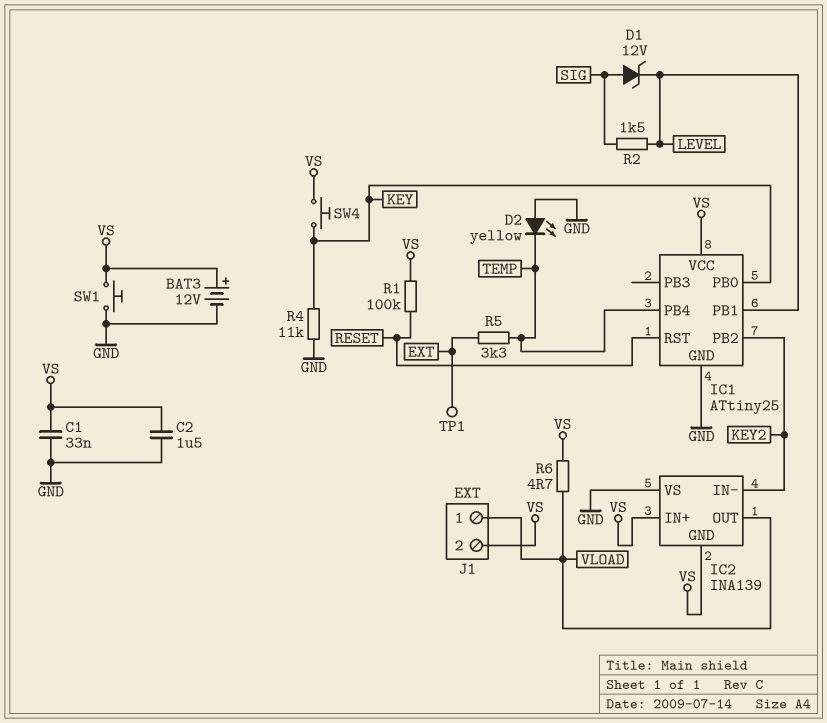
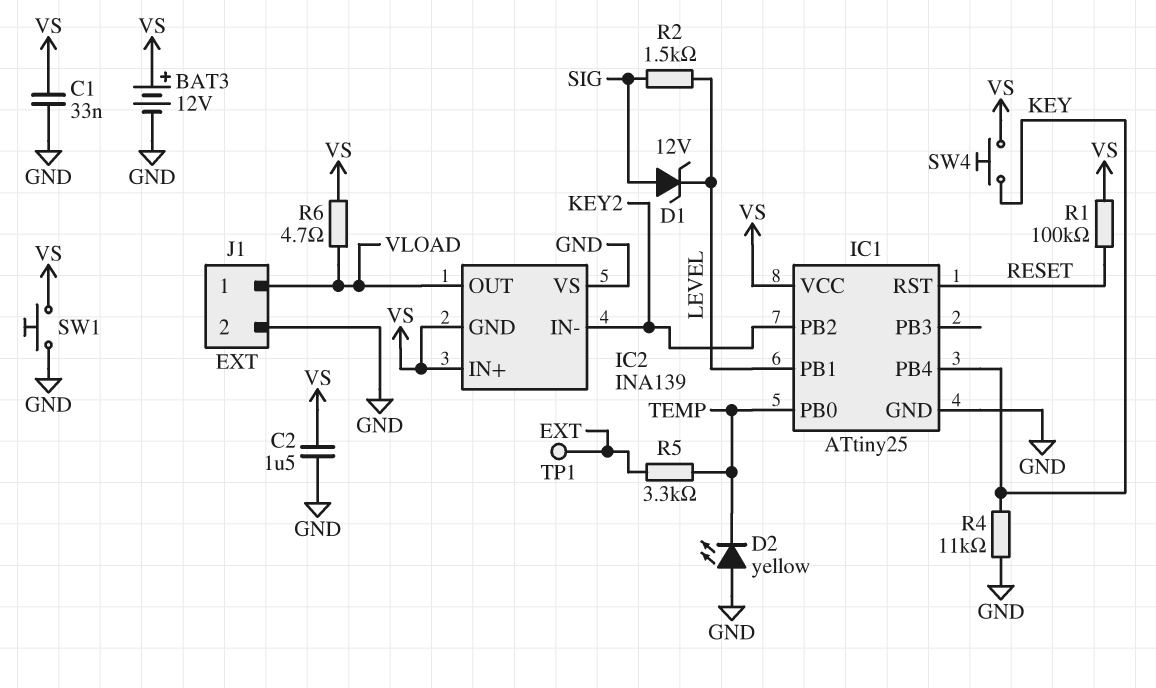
IC1 pin PB0: KEY -> TEMP
IC1 pin PB4: TEMP -> KEY
J1 pin 2: VS -> GND

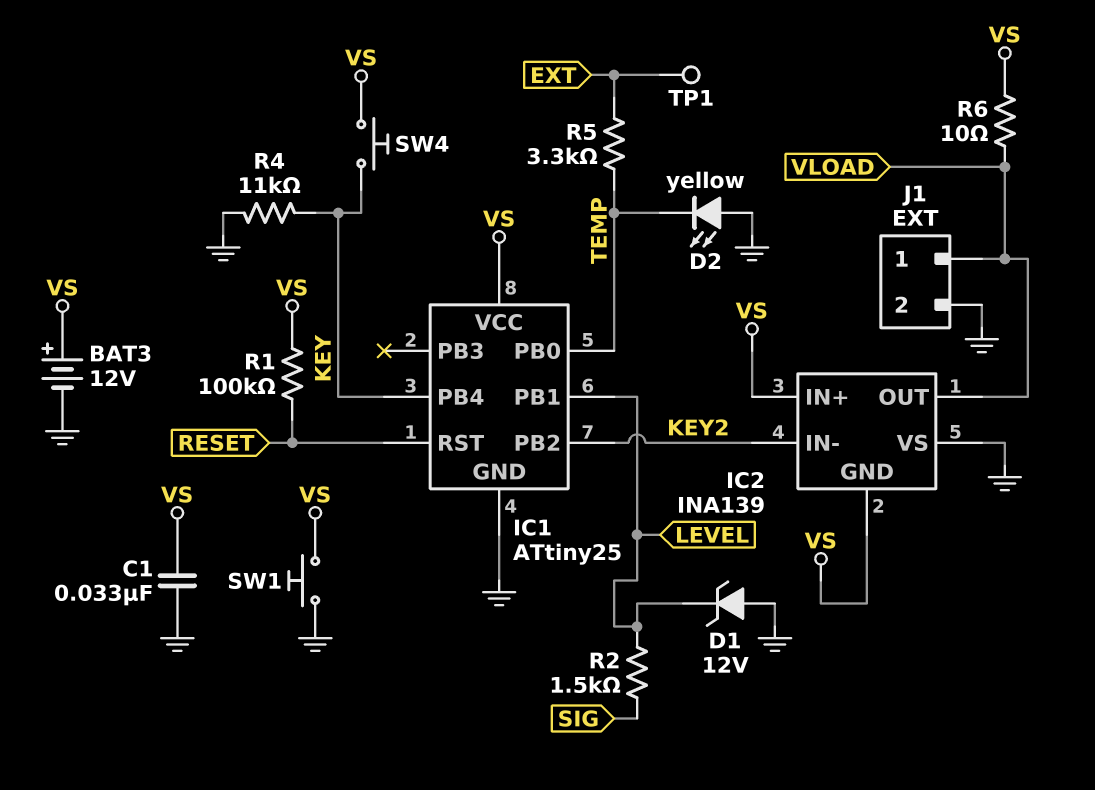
C2: 1.5uF (GND, VS) -> none
D1: zener 12V (A SIG, K LEVEL) -> zener 12V (A GND, K LEVEL)
R6: 4.7 (VLOAD, VS) -> 10 (VLOAD, VS)

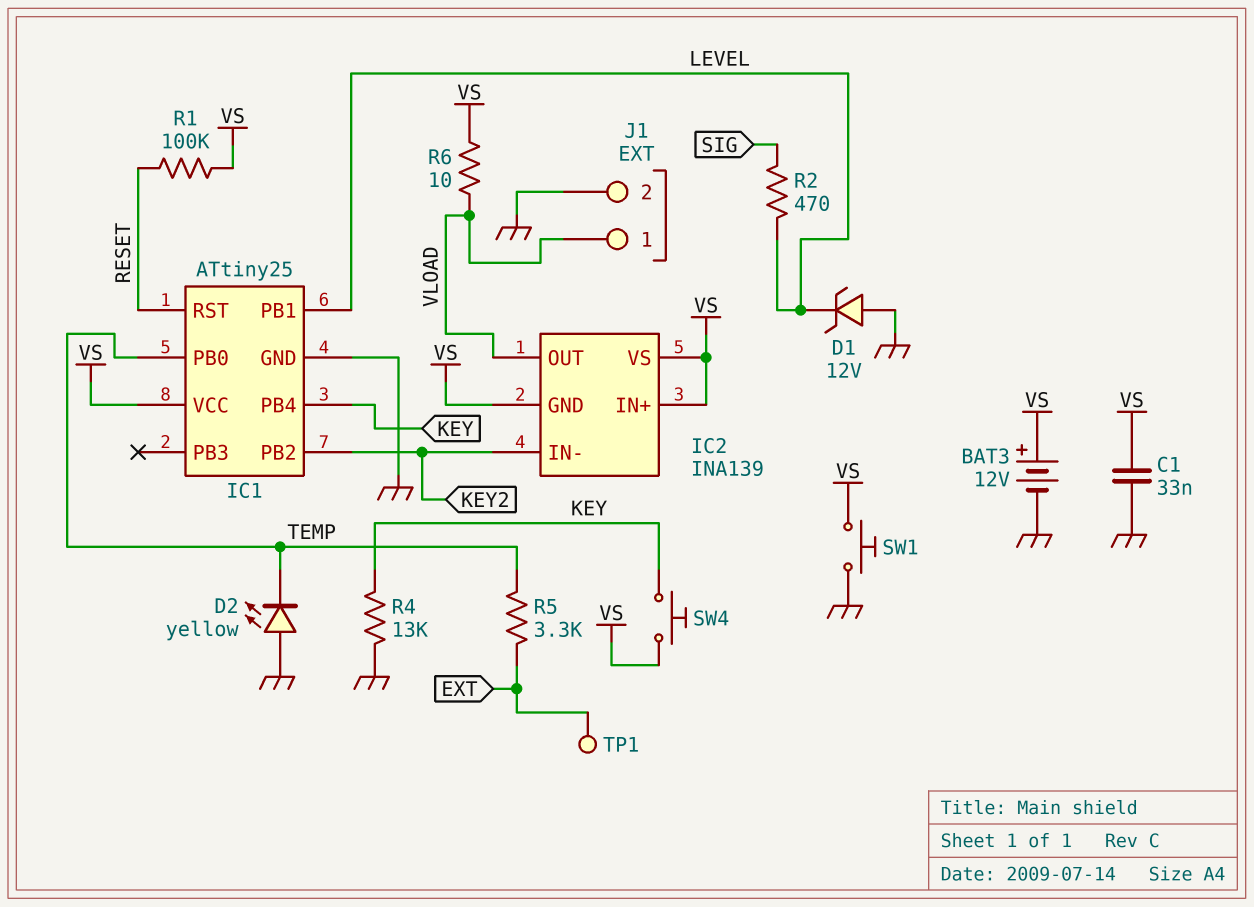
IC2 pin VS: GND -> VS
R2: 1.5k (LEVEL, SIG) -> 470 (LEVEL, SIG)
R4: 11k (GND, KEY) -> 13k (GND, KEY)

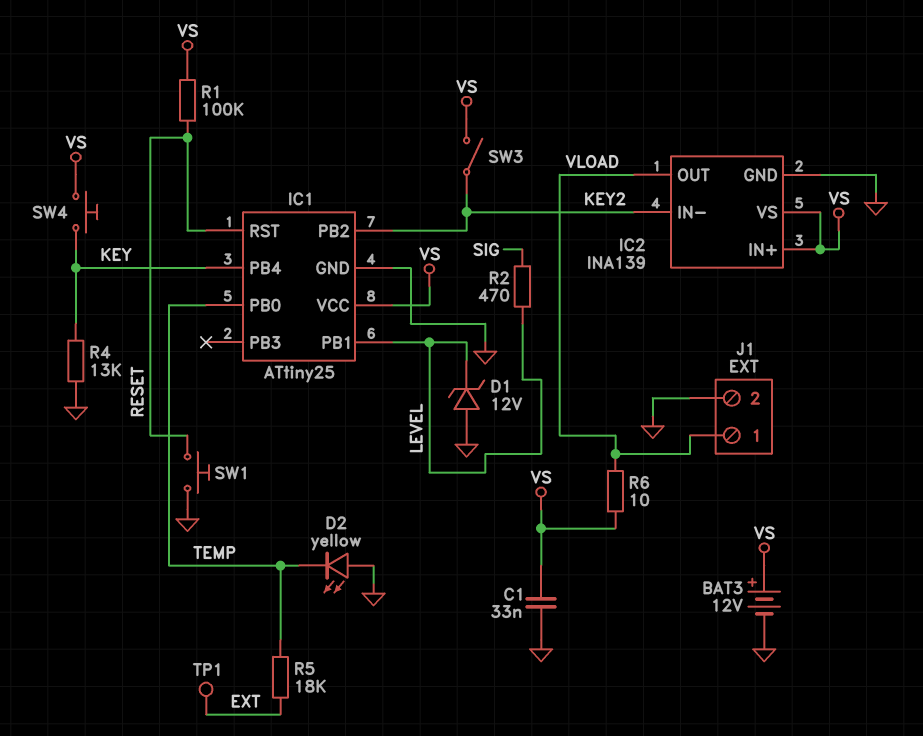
IC2 pin GND: VS -> GND
R5: 3.3k (EXT, TEMP) -> 18k (EXT, TEMP)
SW1: button (GND, VS) -> button (GND, RESET)
SW3: none -> switch (KEY2, VS)

